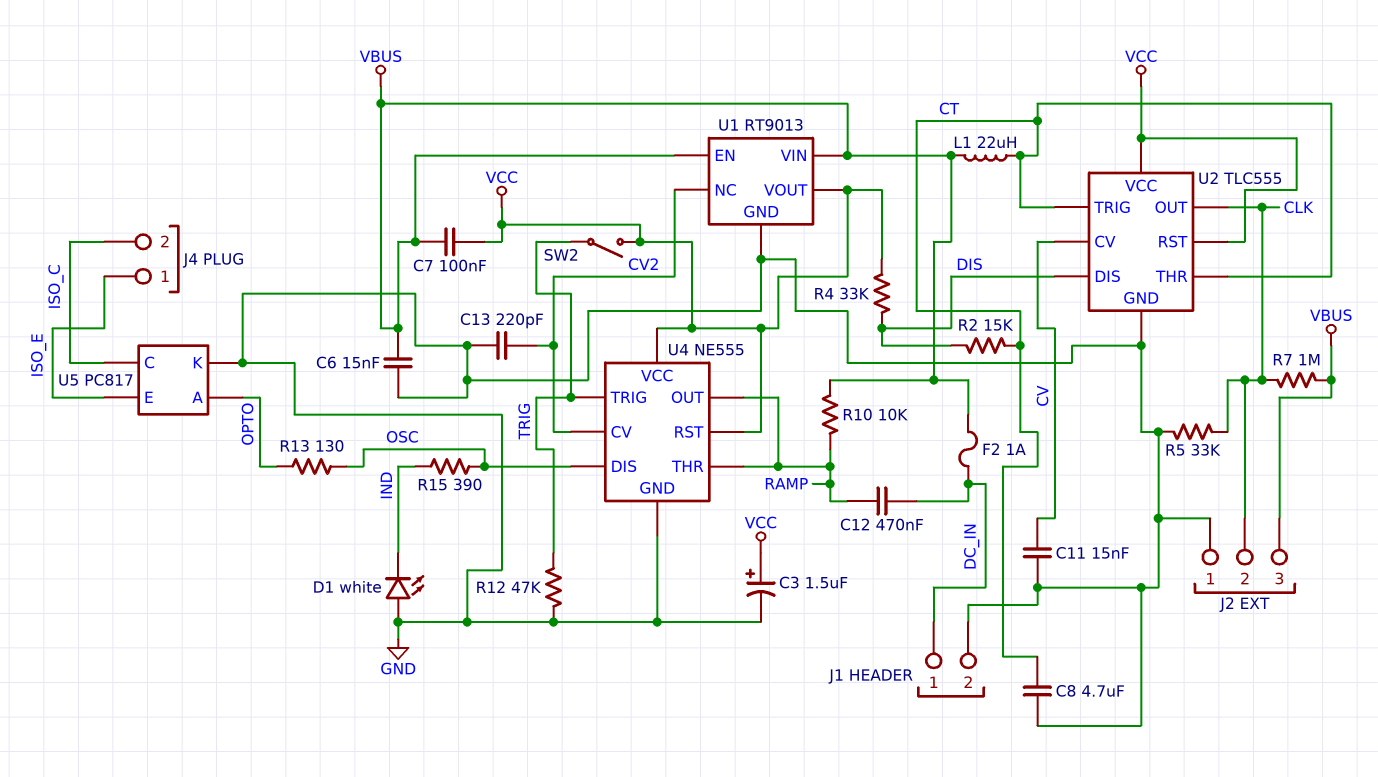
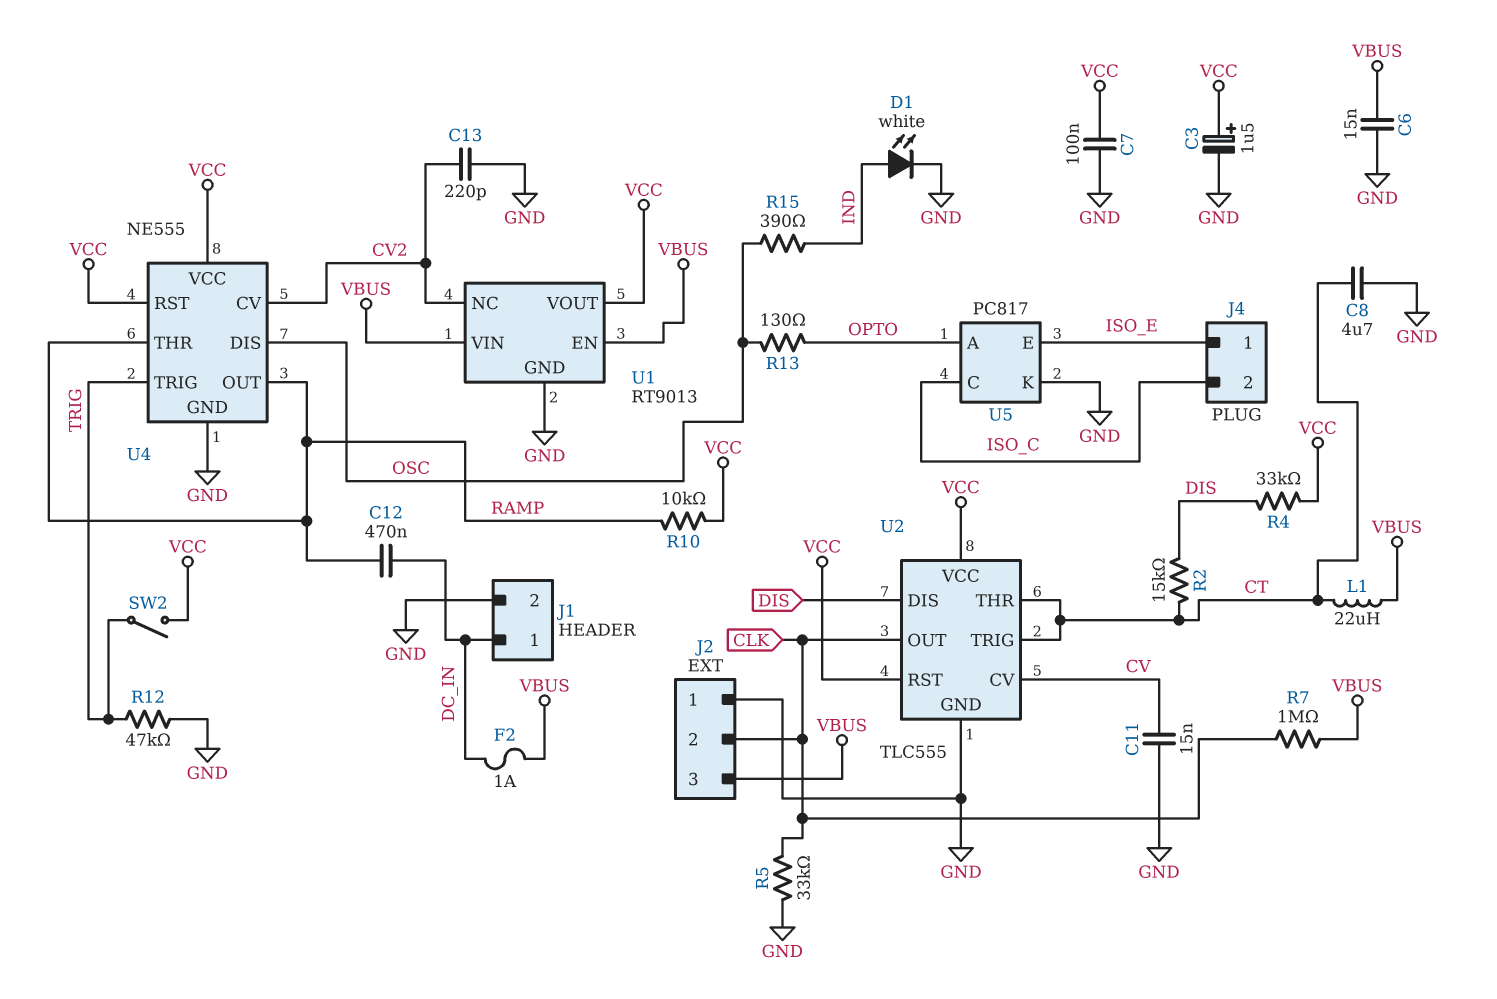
C7: 100nF (VBUS, VCC) -> 100nF (GND, VCC)
D1: LED white (A GND, K IND) -> LED white (A IND, K GND)
R10: 10k (RAMP, VBUS) -> 10k (RAMP, VCC)

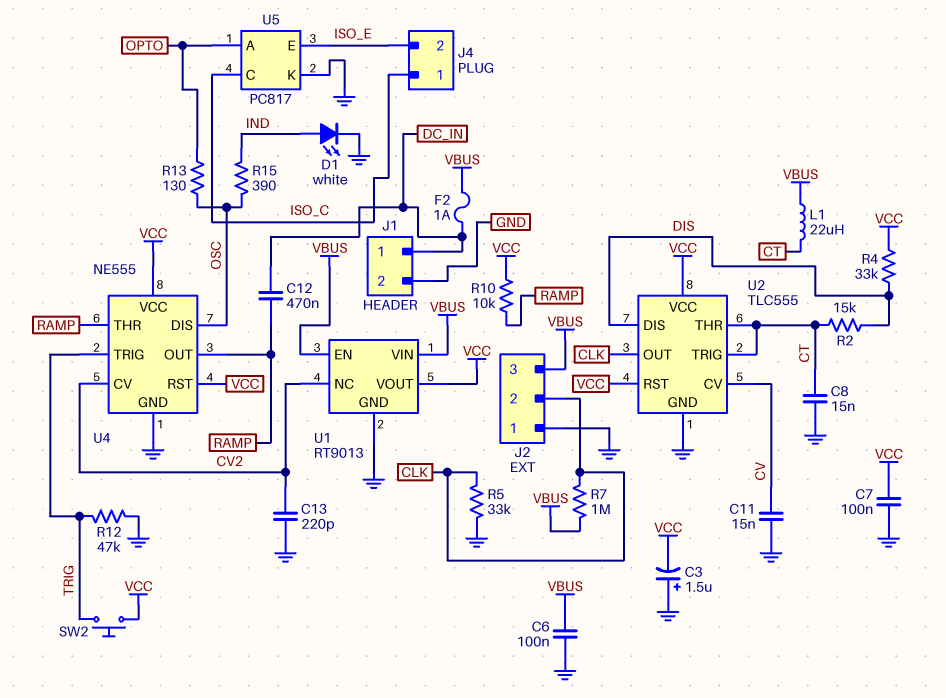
C3: 1.5uF (plus VCC, minus GND) -> 1.5uF (plus GND, minus VCC)
C6: 15nF (GND, VBUS) -> 100nF (GND, VBUS)
C8: 4.7uF (CT, GND) -> 15nF (CT, GND)
J4 pin 1: ISO_E -> ISO_C
J4 pin 2: ISO_C -> ISO_E
SW2: switch (TRIG, VCC) -> button (TRIG, VCC)

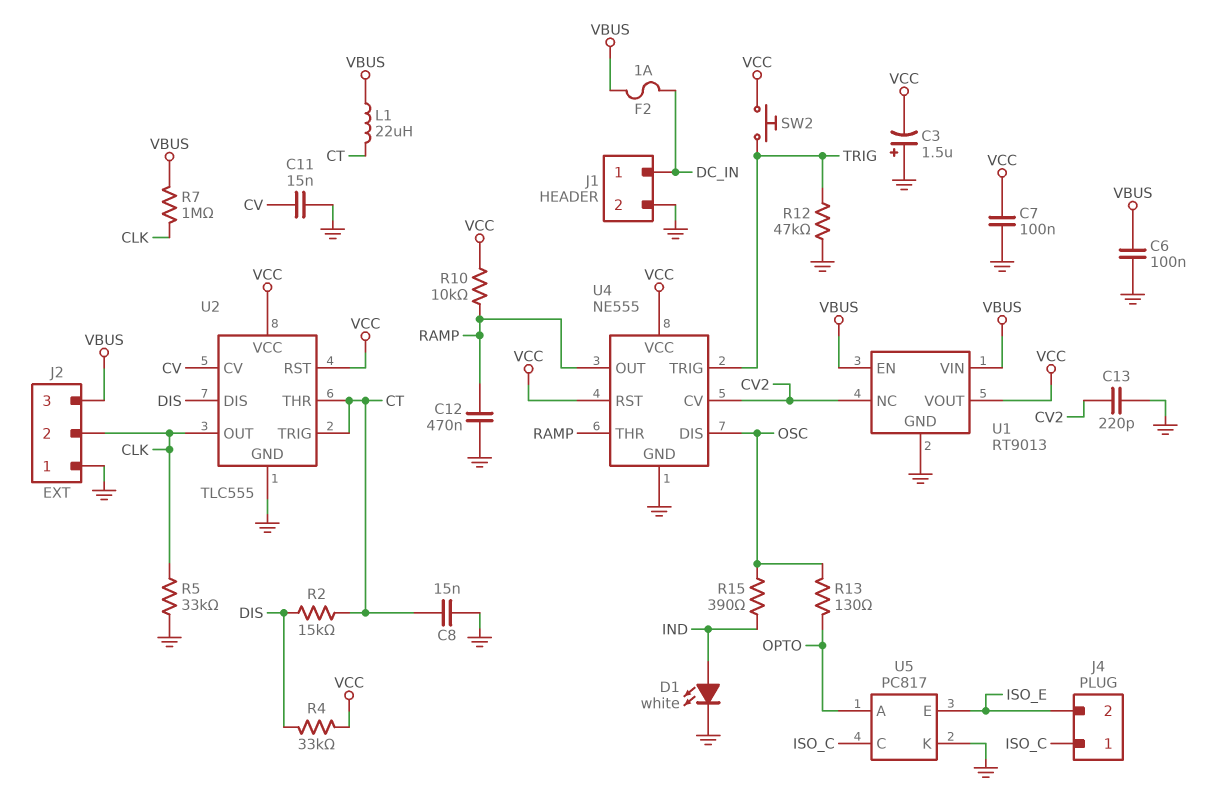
C12: 470nF (DC_IN, RAMP) -> 470nF (GND, RAMP)

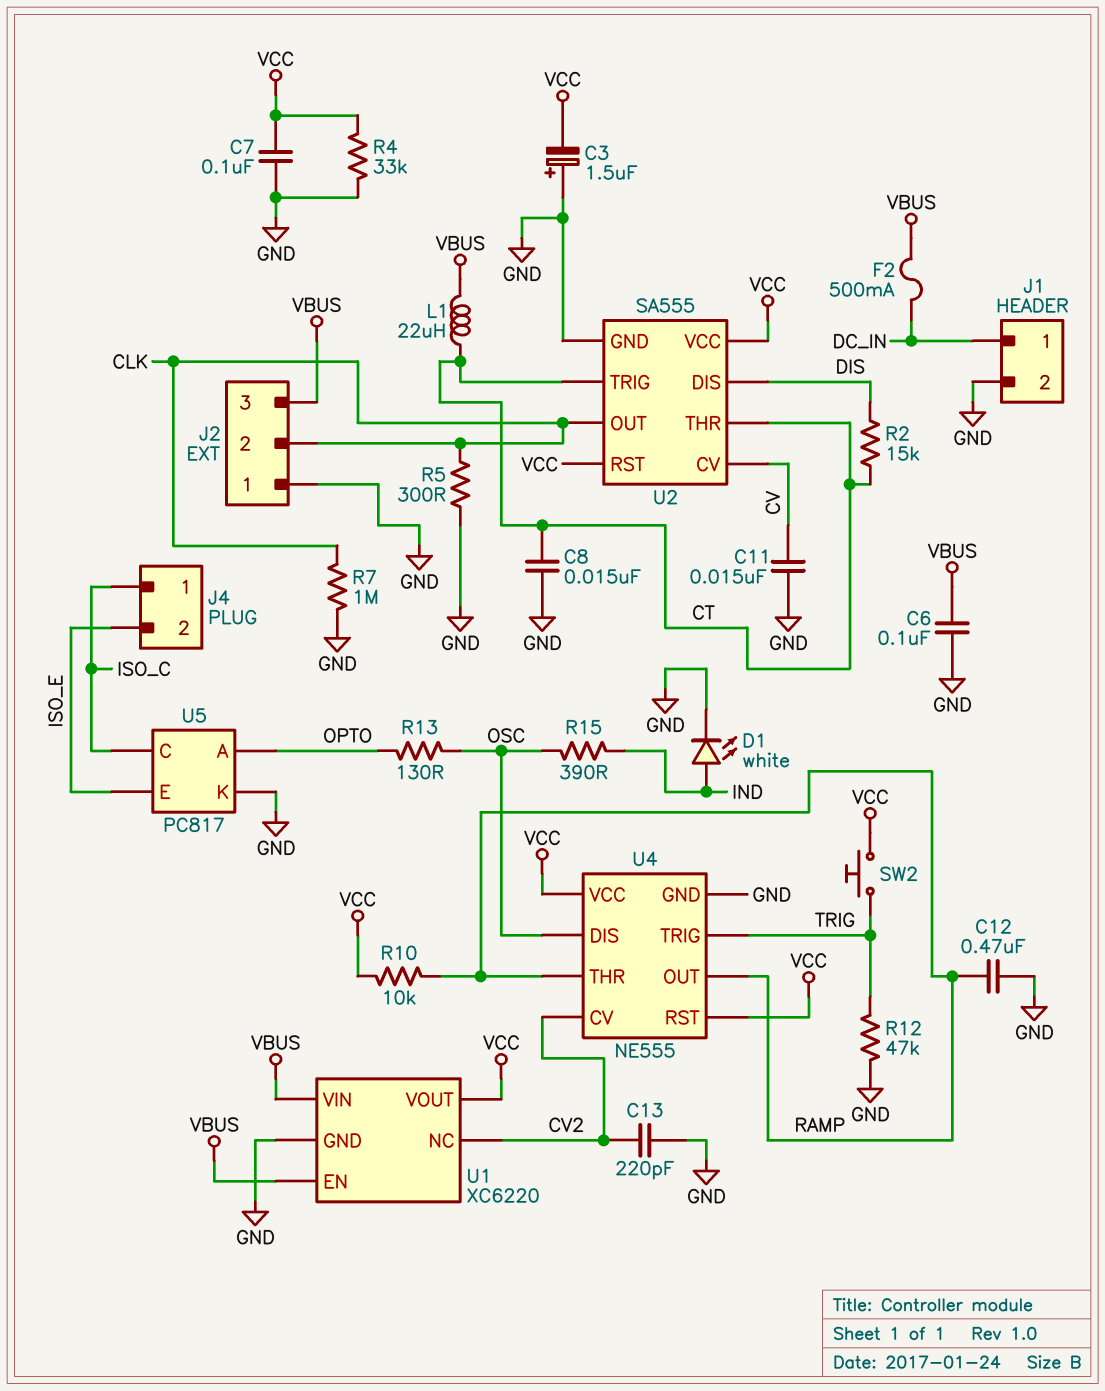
F2: 1A (DC_IN, VBUS) -> 500mA (DC_IN, VBUS)
R4: 33k (DIS, VCC) -> 33k (GND, VCC)
R5: 33k (CLK, GND) -> 300 (CLK, GND)
R7: 1M (CLK, VBUS) -> 1M (CLK, GND)
U1: RT9013 -> XC6220
U2: TLC555 -> SA555

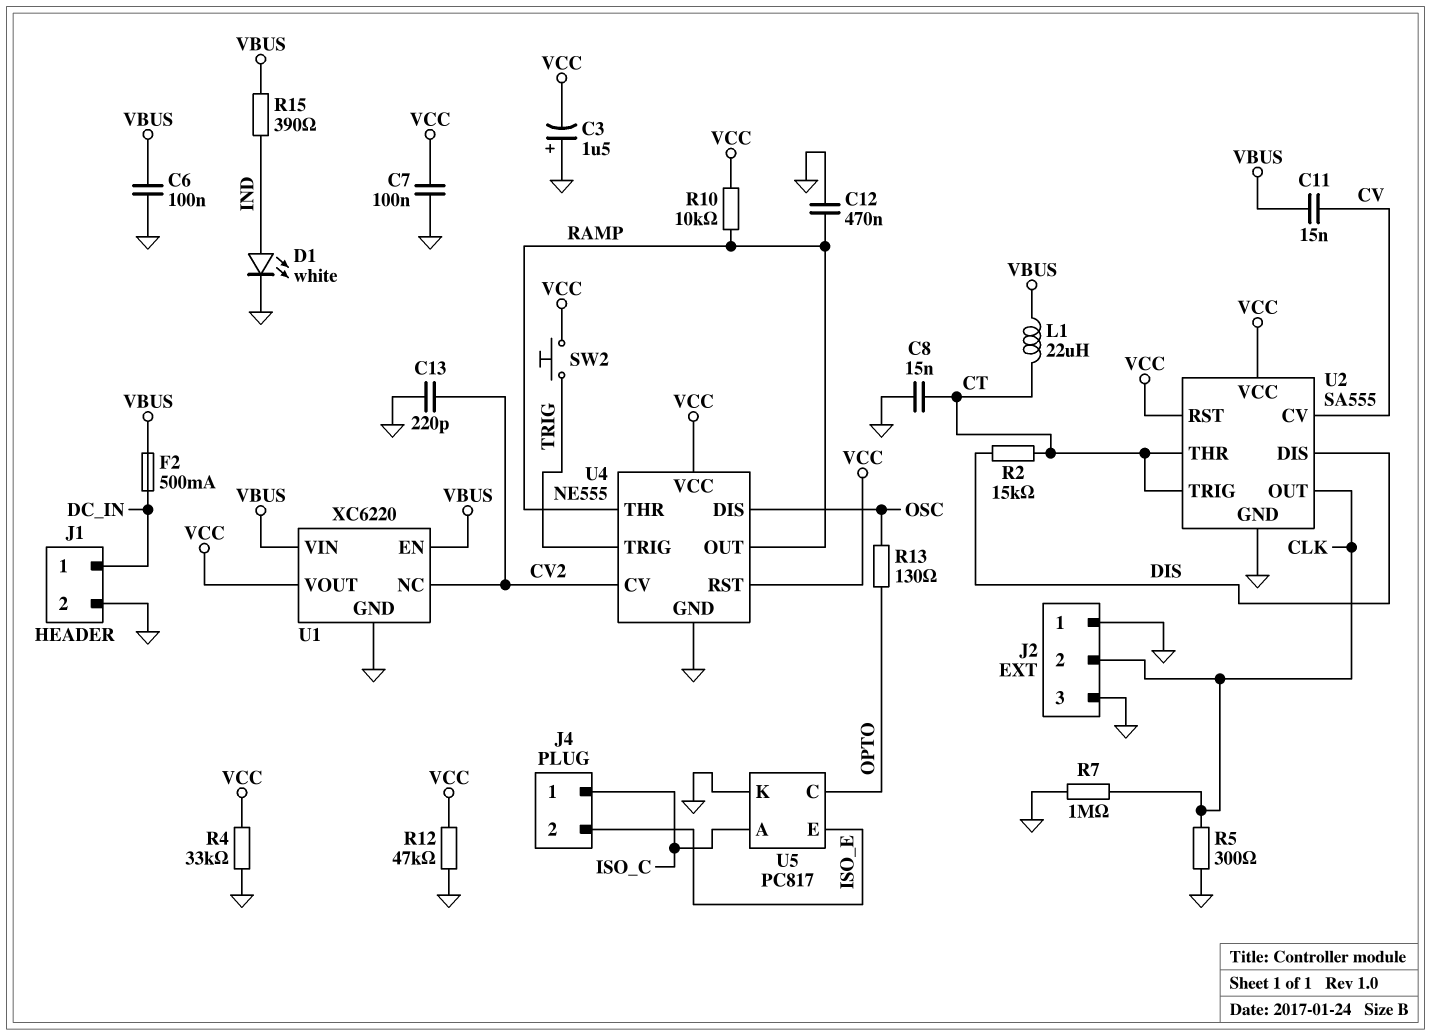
C11: 15nF (CV, GND) -> 15nF (CV, VBUS)
J2 pin 3: VBUS -> GND
R12: 47k (GND, TRIG) -> 47k (GND, VCC)
R15: 390 (IND, OSC) -> 390 (IND, VBUS)
U5 pin A: OPTO -> ISO_C
U5 pin C: ISO_C -> OPTO

